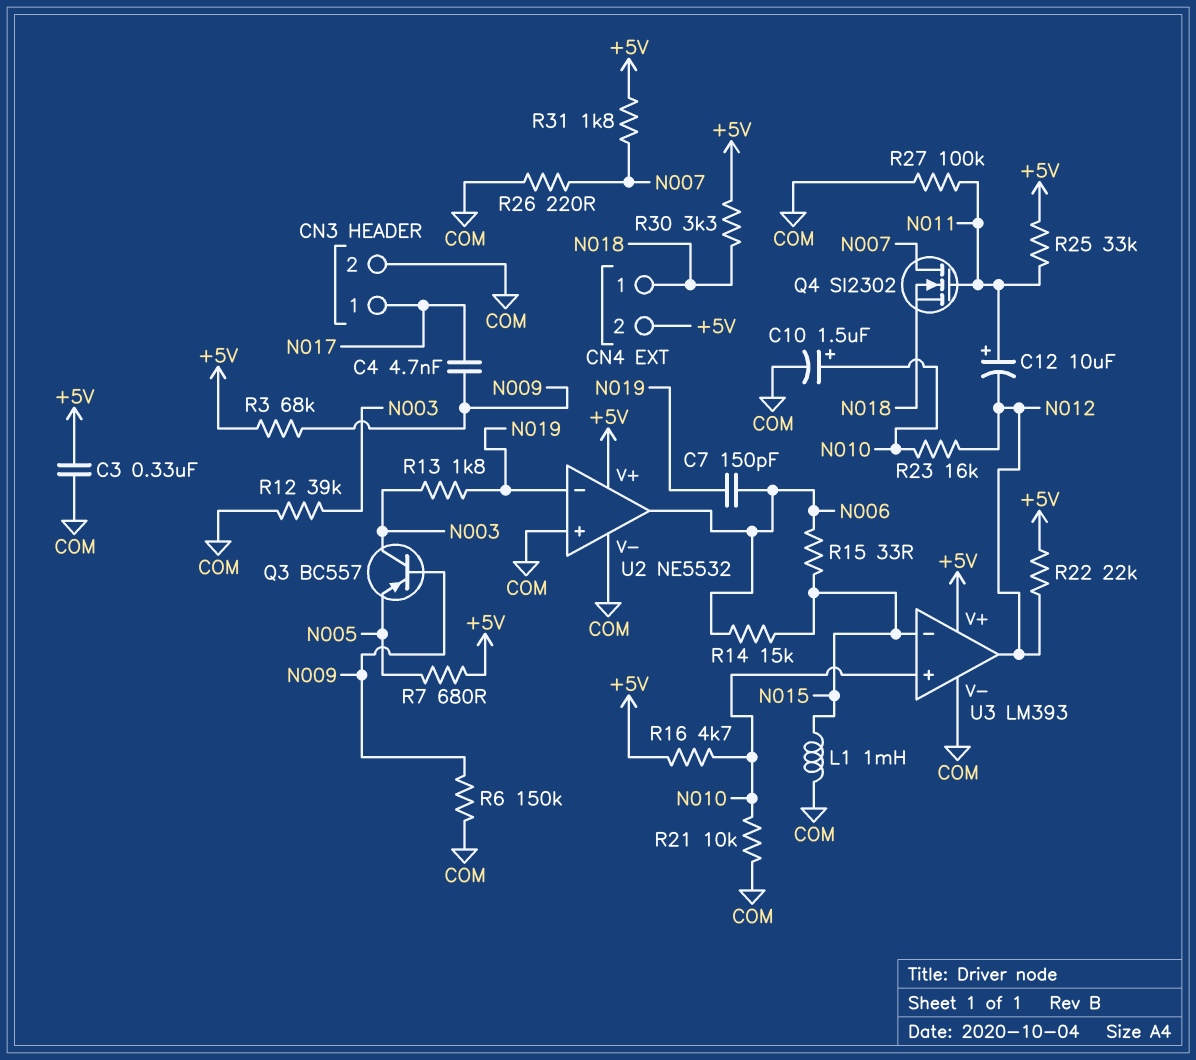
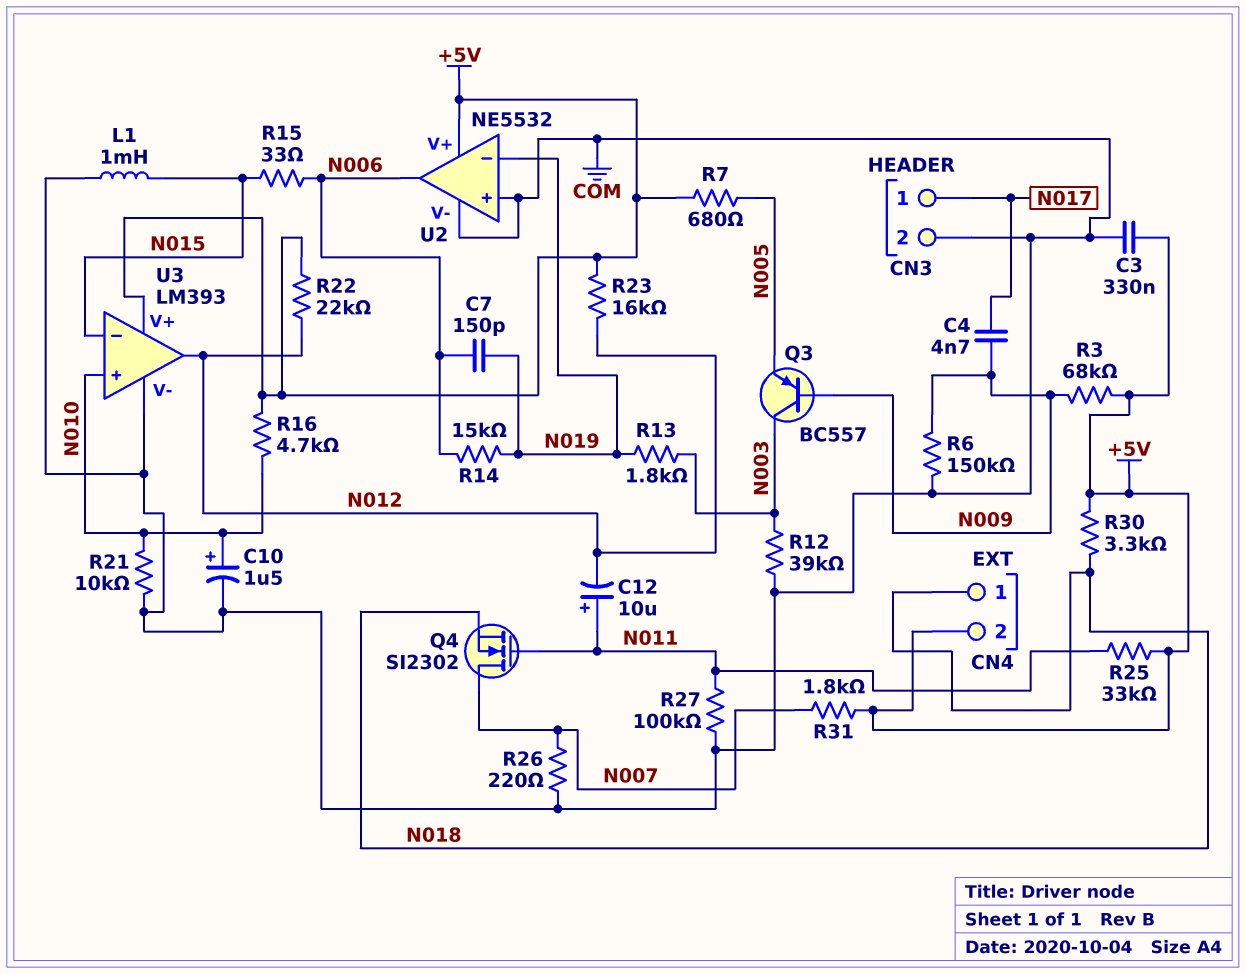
R14: 15k (N006, N015) -> 15k (N006, N019)
R23: 16k (N010, N012) -> 16k (+5V, N012)

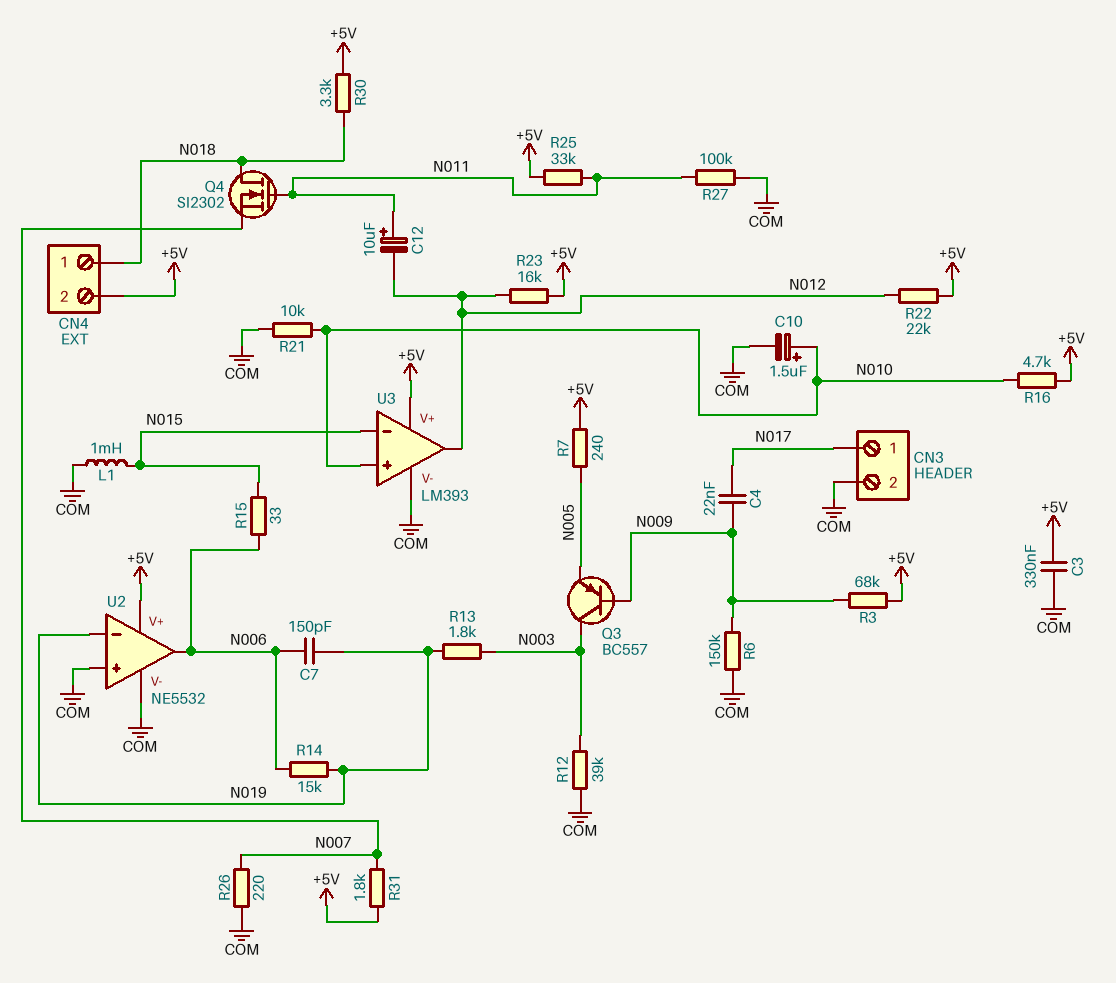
C4: 4.7nF (N009, N017) -> 22nF (N009, N017)
Q4: NMOS SI2302 (G N011, D N007, S N018) -> NMOS SI2302 (G N011, D N018, S N007)
R7: 680 (+5V, N005) -> 240 (+5V, N005)

